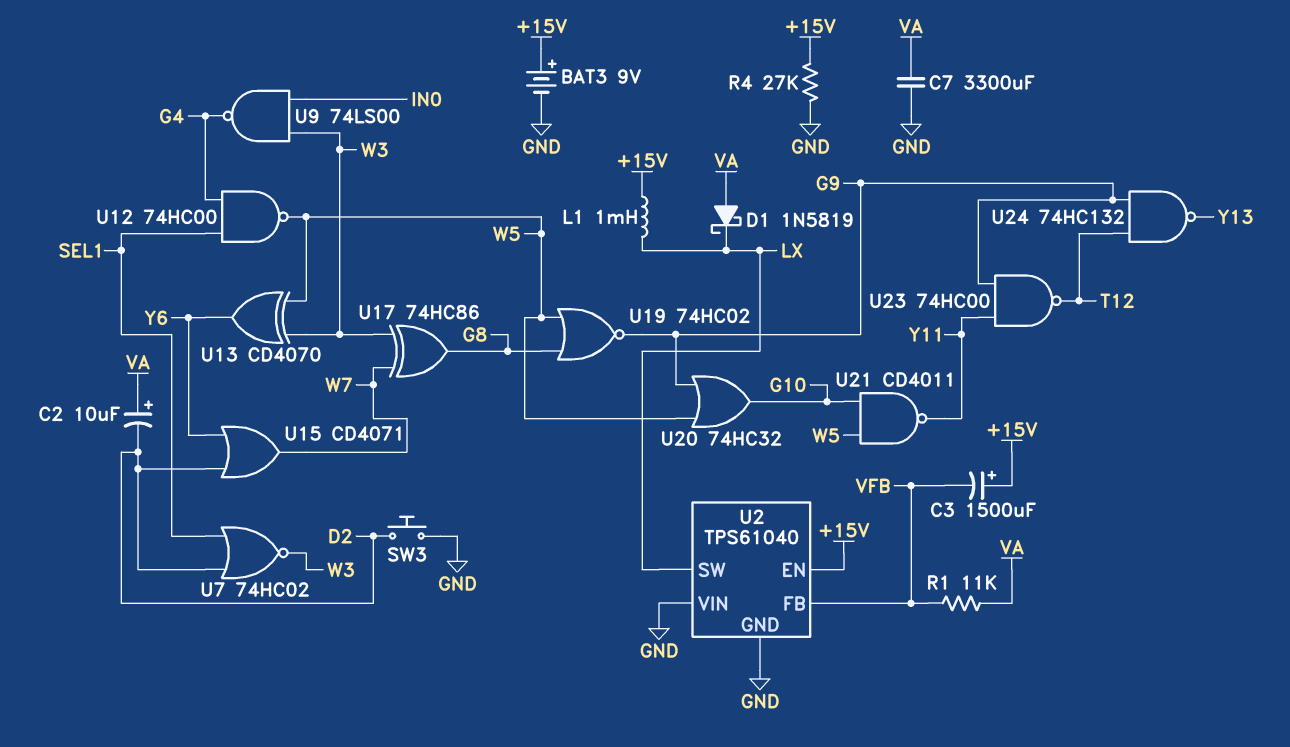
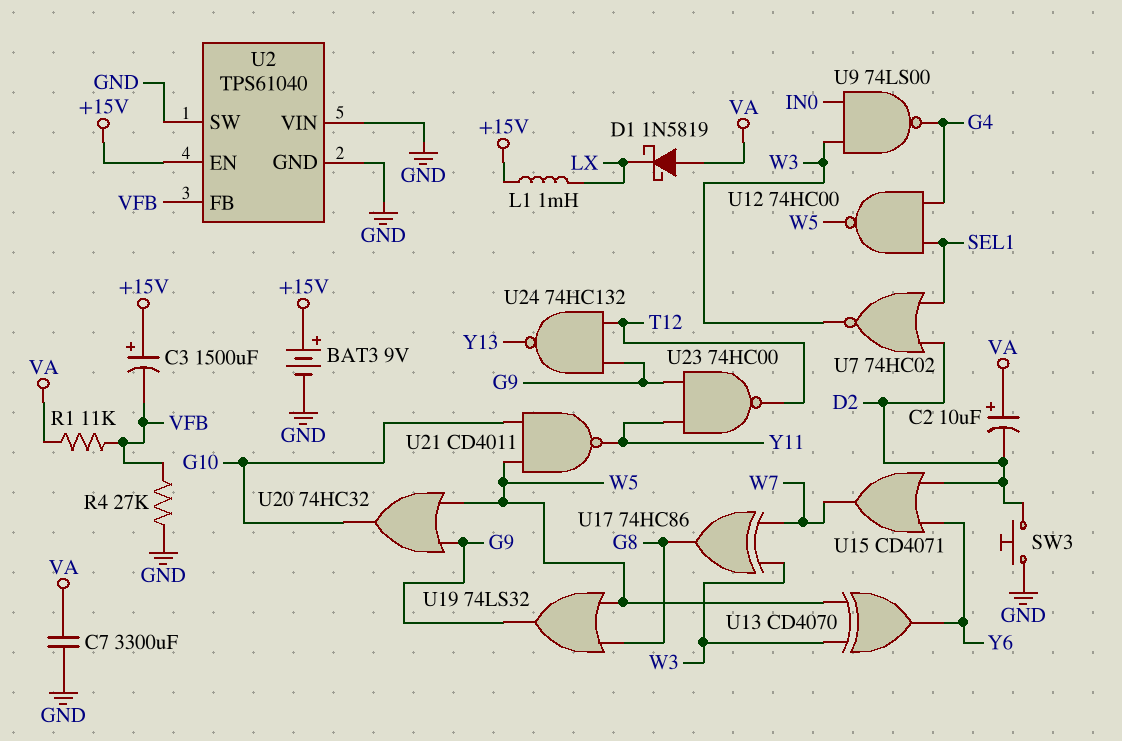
R4: 27k (+15V, GND) -> 27k (GND, VFB)
U2 pin SW: LX -> GND
U19: NOR 74HC02 (in G8, in W5, out G9) -> OR 74LS32 (in G8, in W5, out G9)

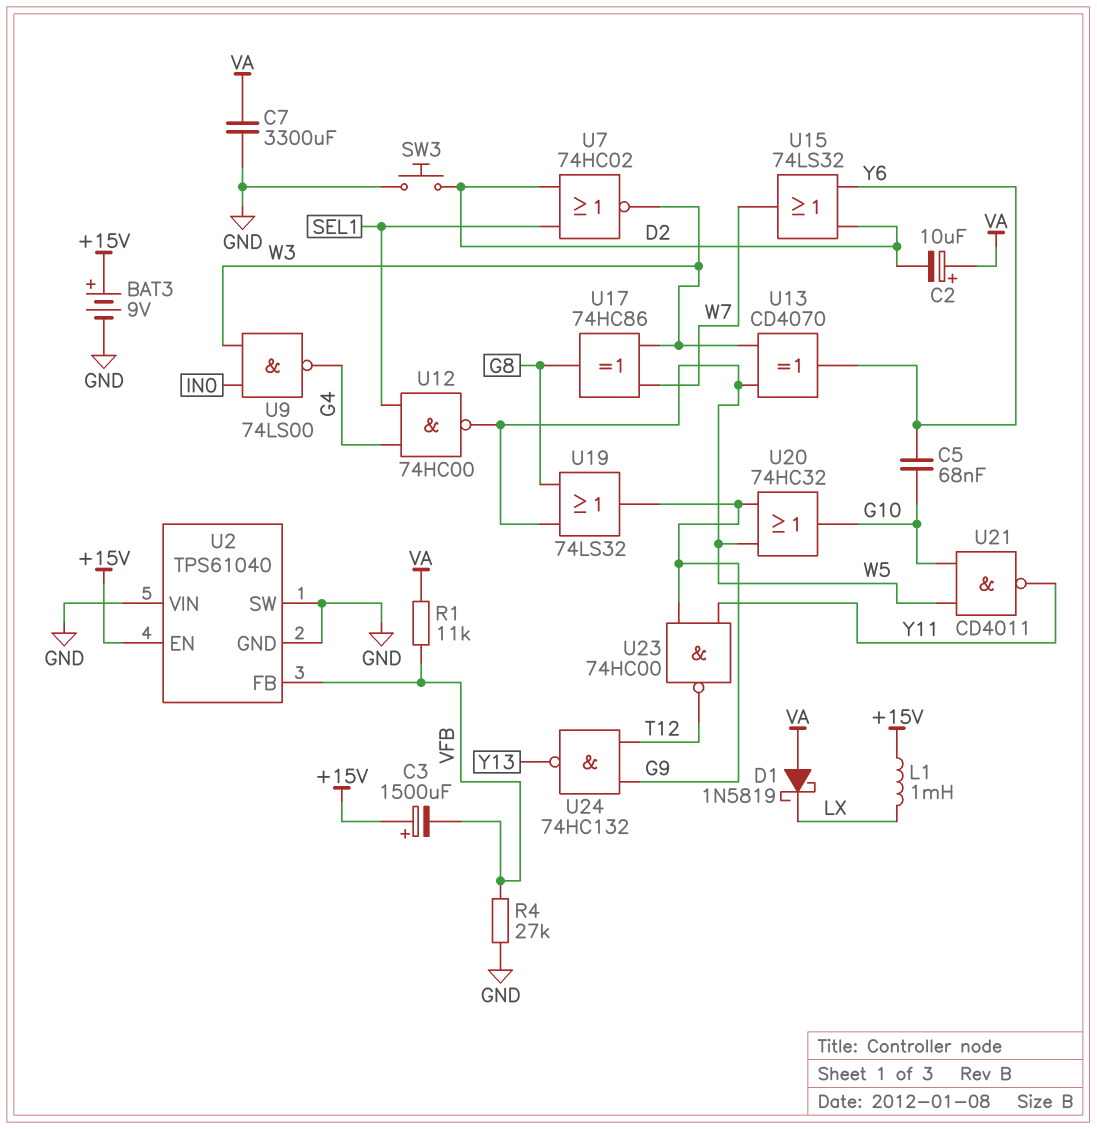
C5: none -> 68nF (G10, Y6)
U15: OR CD4071 (in D2, in Y6, out W7) -> OR 74LS32 (in D2, in Y6, out W7)

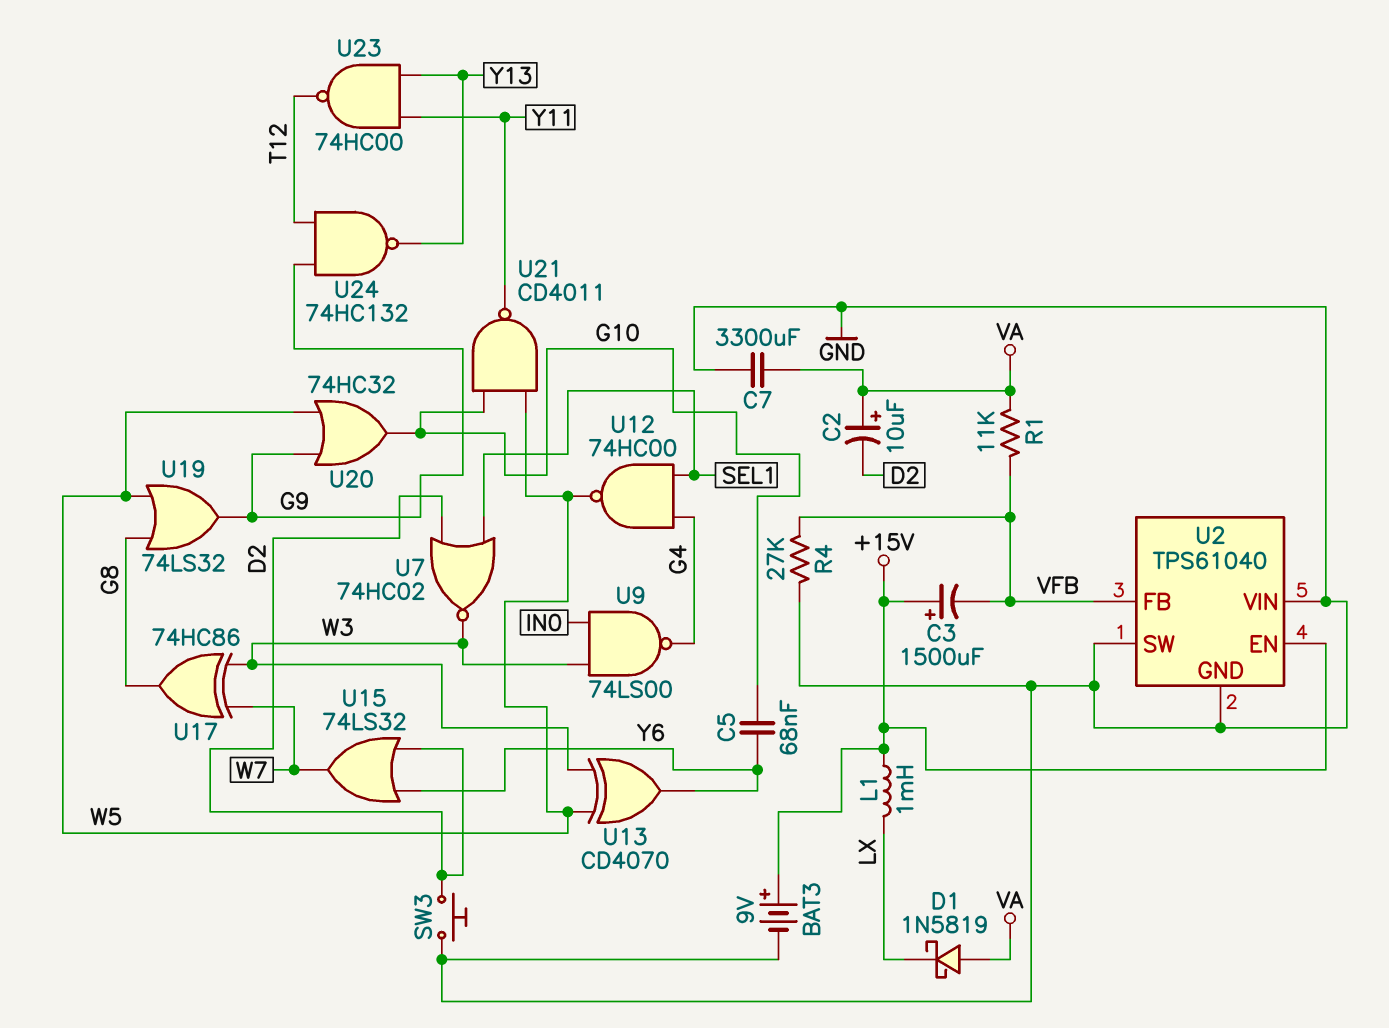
U23: NAND 74HC00 (in G9, in Y11, out T12) -> NAND 74HC00 (in Y11, in Y13, out T12)

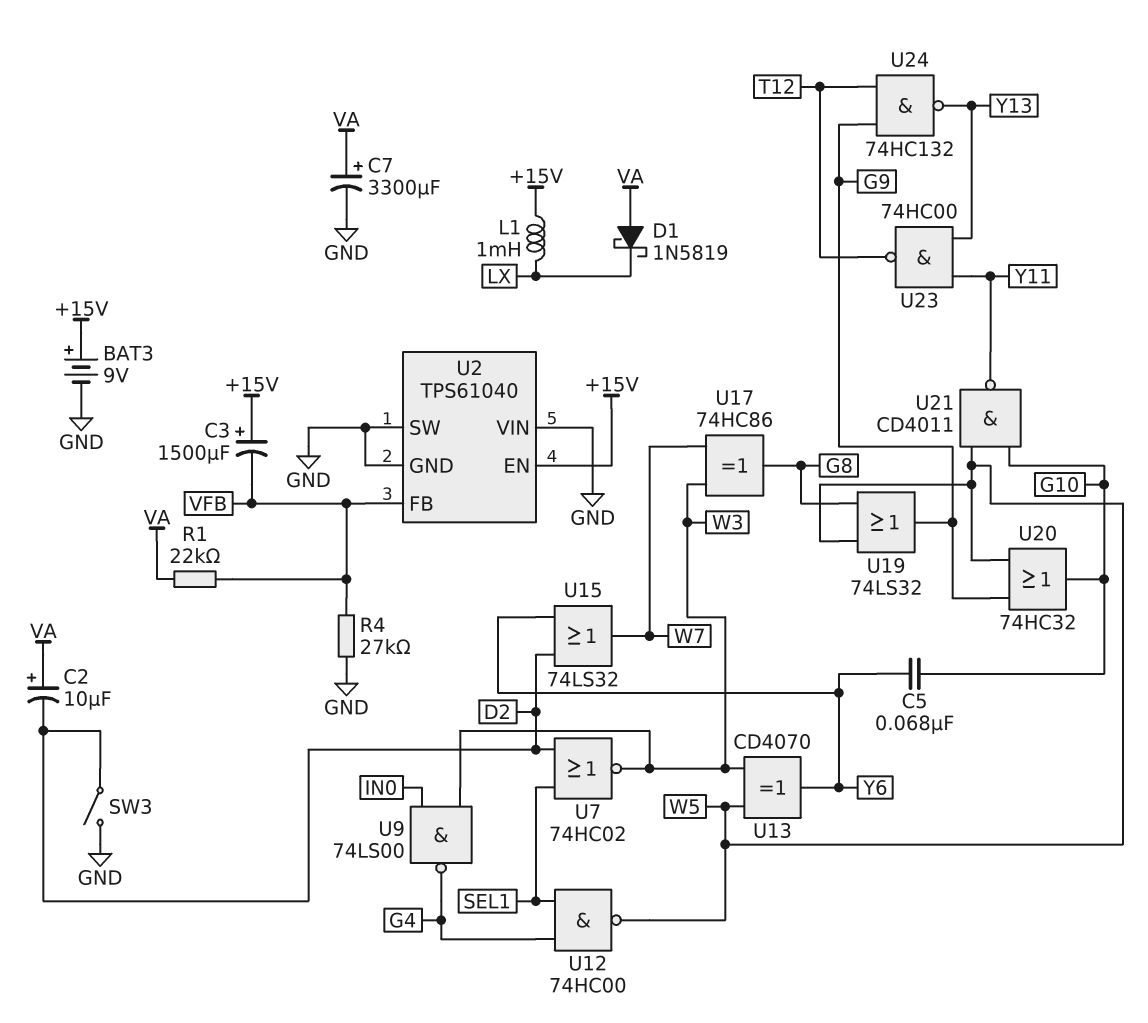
C7: 3300uF (GND, VA) -> 3300uF (plus VA, minus GND)
R1: 11k (VA, VFB) -> 22k (VA, VFB)
SW3: button (D2, GND) -> switch (D2, GND)

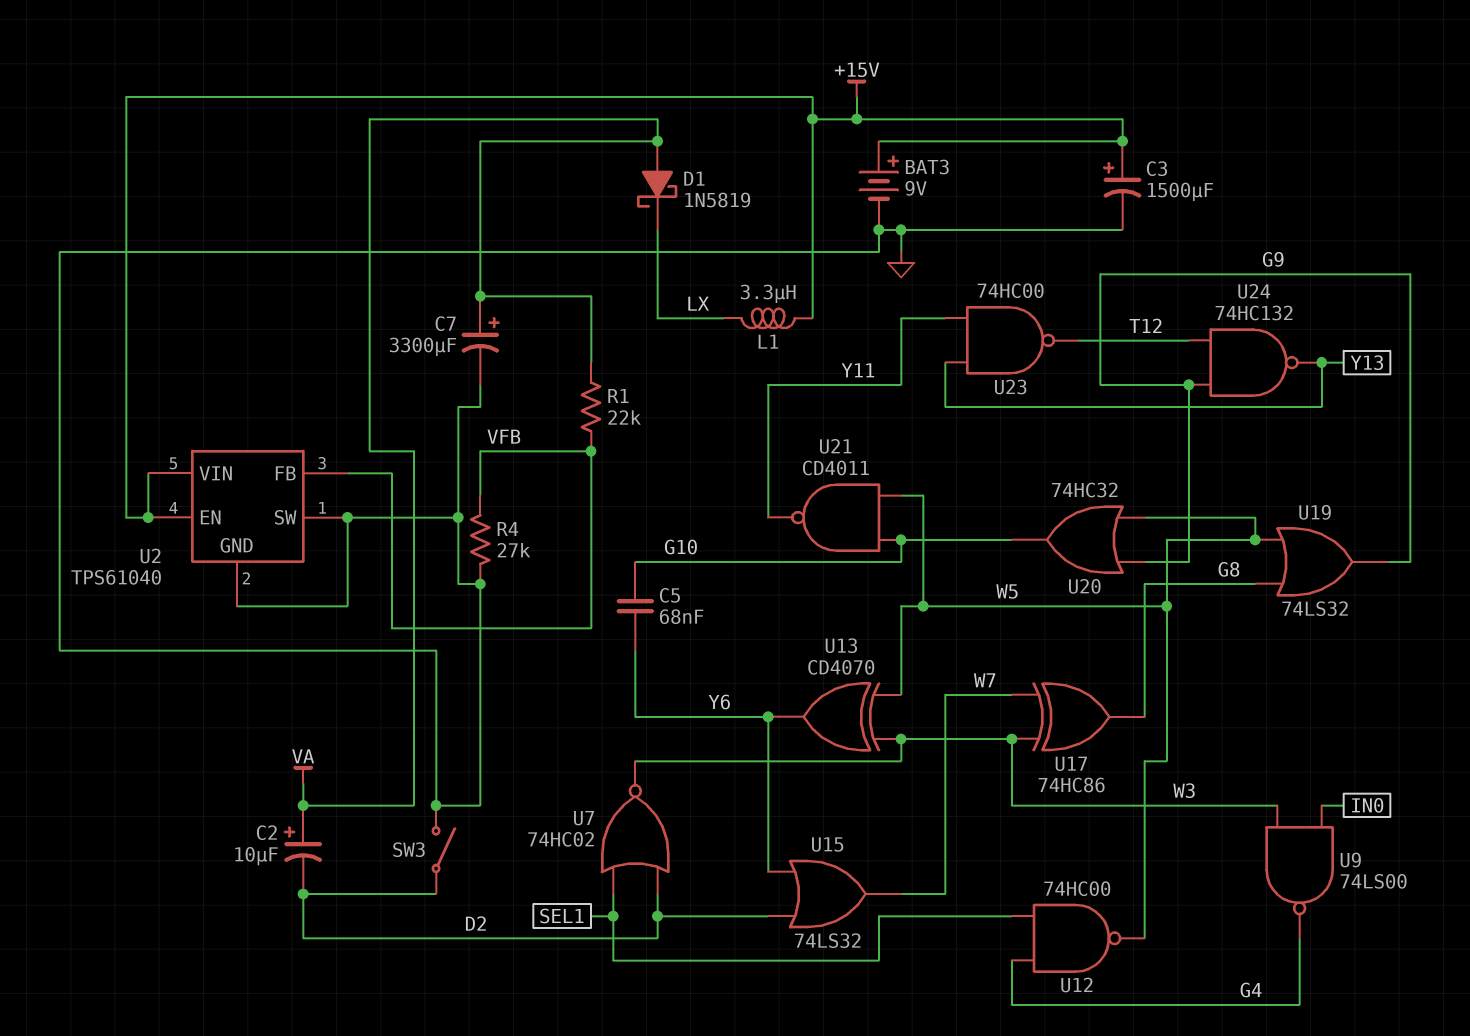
C3: 1500uF (plus +15V, minus VFB) -> 1500uF (plus +15V, minus GND)
L1: 1mH (+15V, LX) -> 3.3uH (+15V, LX)
U2 pin VIN: GND -> +15V

